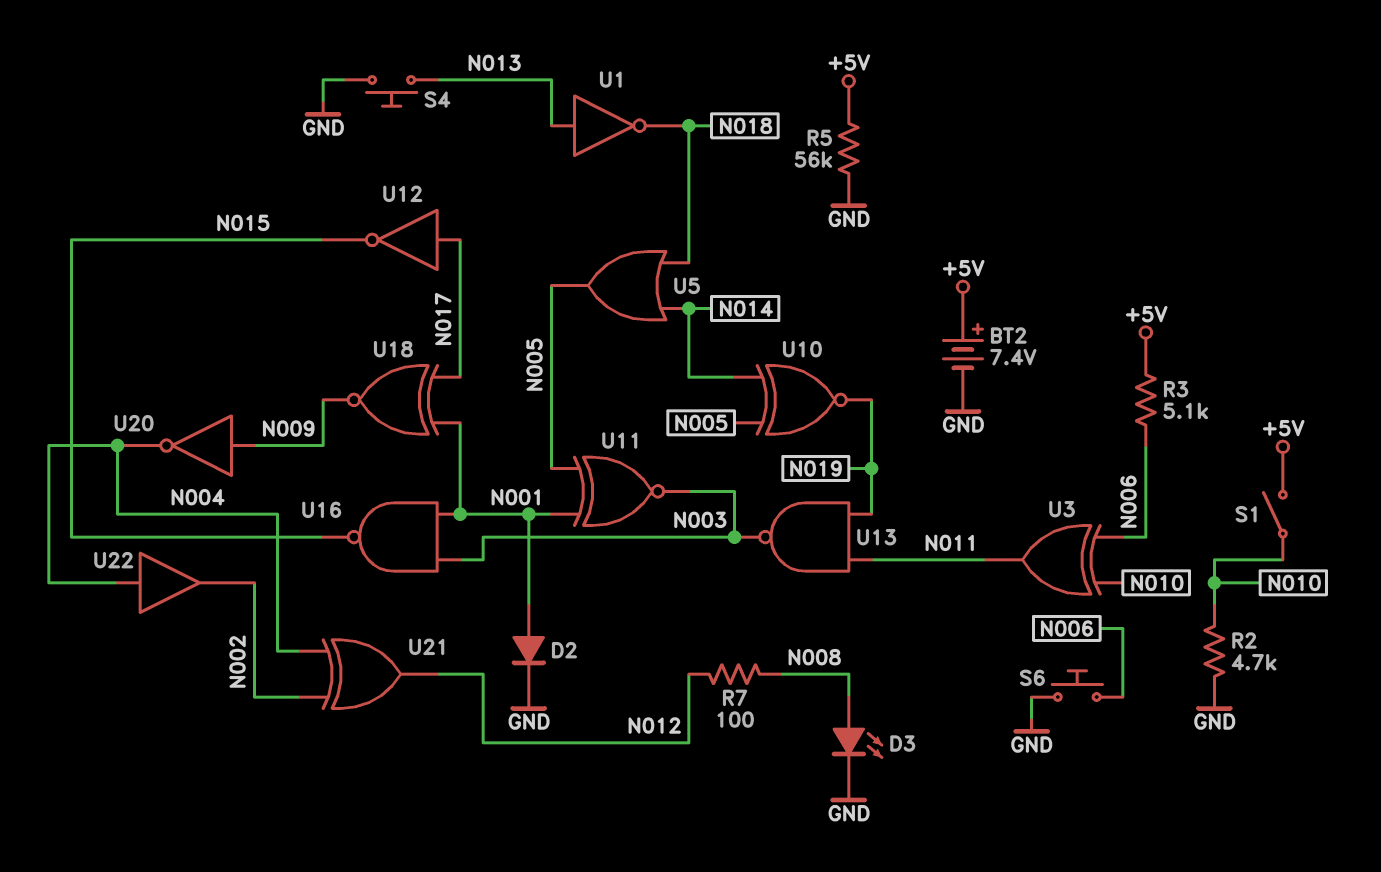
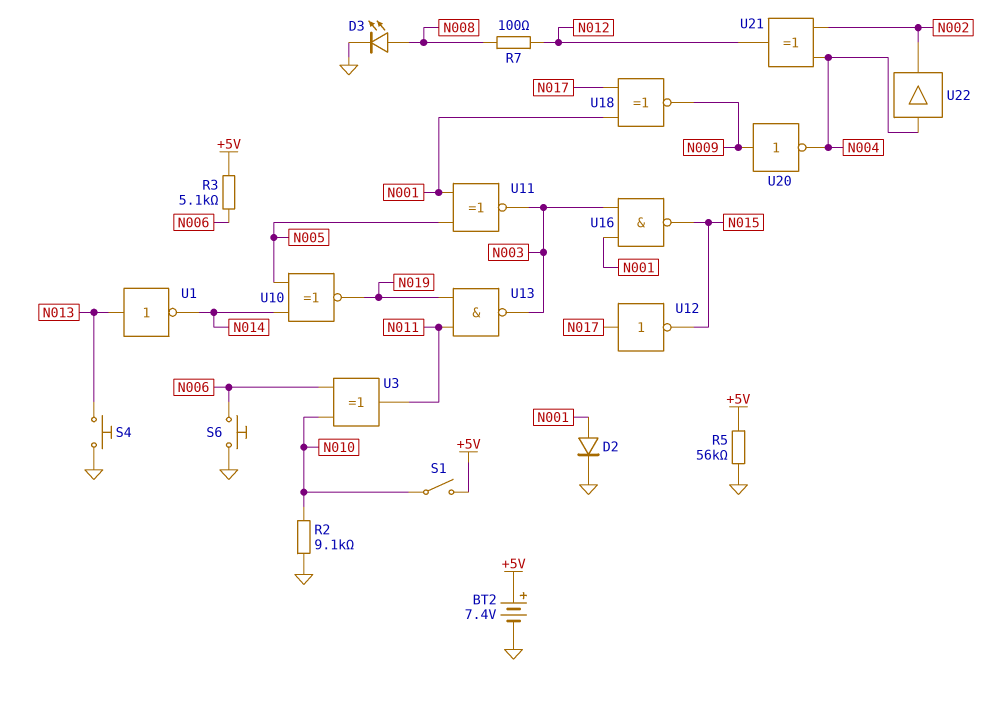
R2: 4.7k (GND, N010) -> 9.1k (GND, N010)
U1: NOT (in N013, out N018) -> NOT (in N013, out N014)
U5: OR (in N014, in N018, out N005) -> none

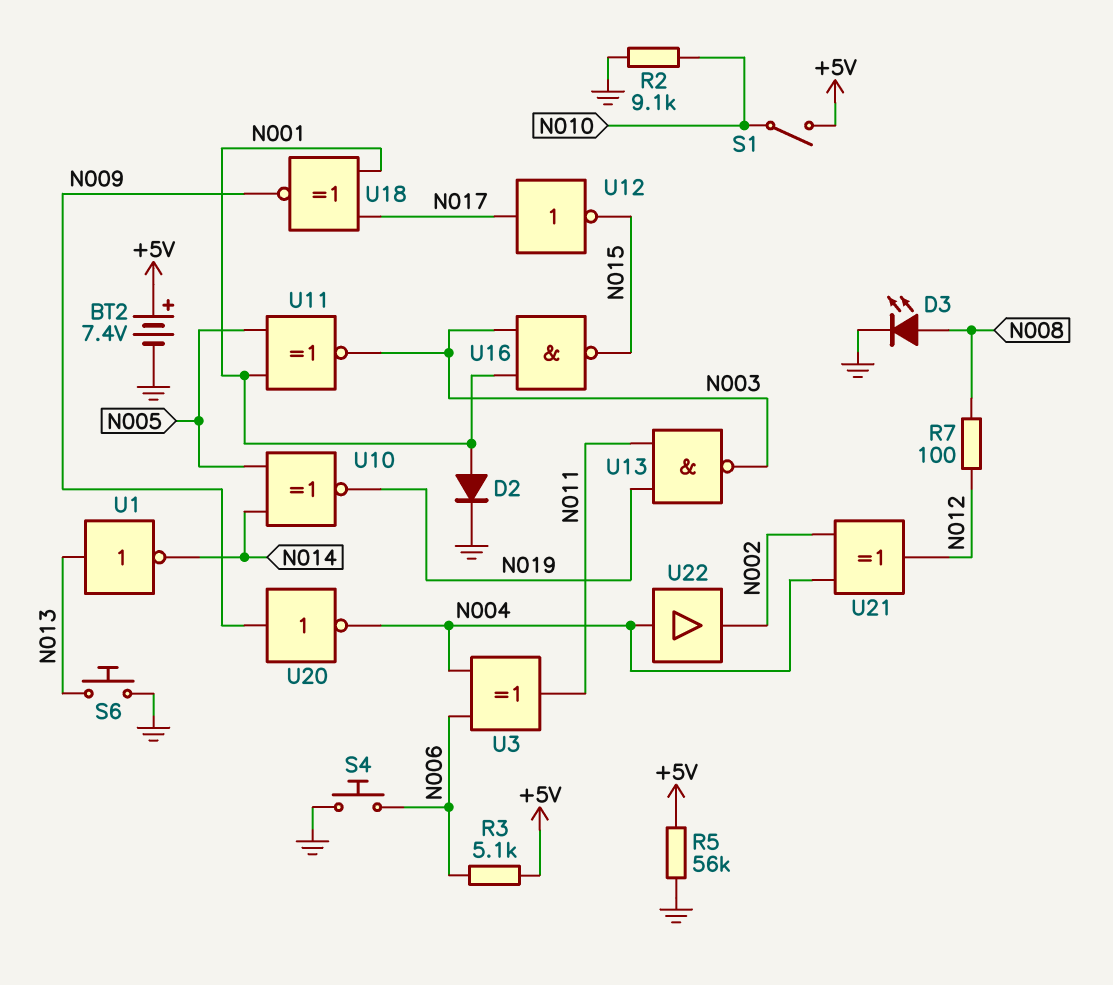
S4: button (GND, N013) -> button (GND, N006)
S6: button (GND, N006) -> button (GND, N013)
U3: XOR (in N006, in N010, out N011) -> XOR (in N004, in N006, out N011)

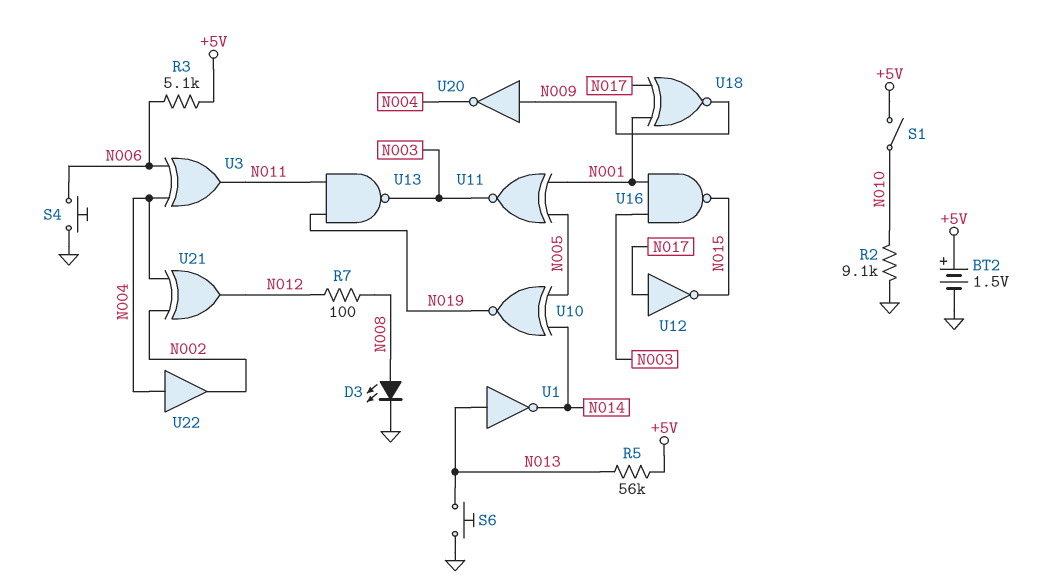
BT2: 7.4V (plus +5V, minus GND) -> 1.5V (plus +5V, minus GND)
D2: diode (A N001, K GND) -> none
R5: 56k (+5V, GND) -> 56k (+5V, N013)

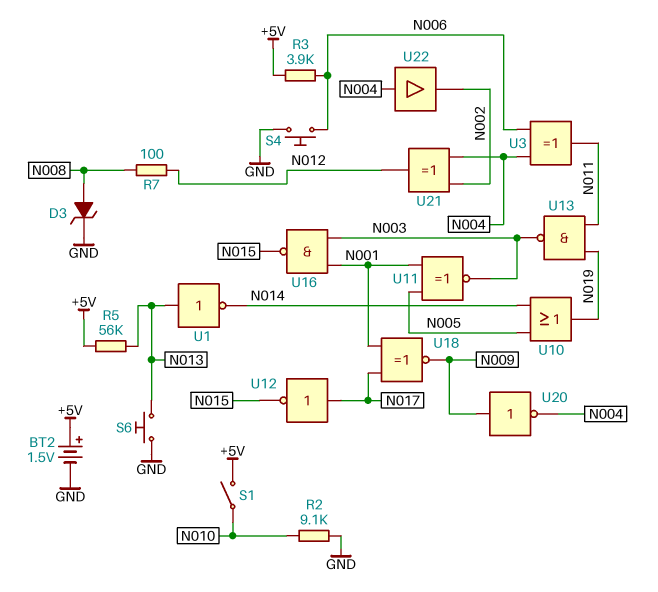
D3: LED (A N008, K GND) -> zener (A N008, K GND)
R3: 5.1k (+5V, N006) -> 3.9k (+5V, N006)
U10: XNOR (in N005, in N014, out N019) -> OR (in N005, in N014, out N019)

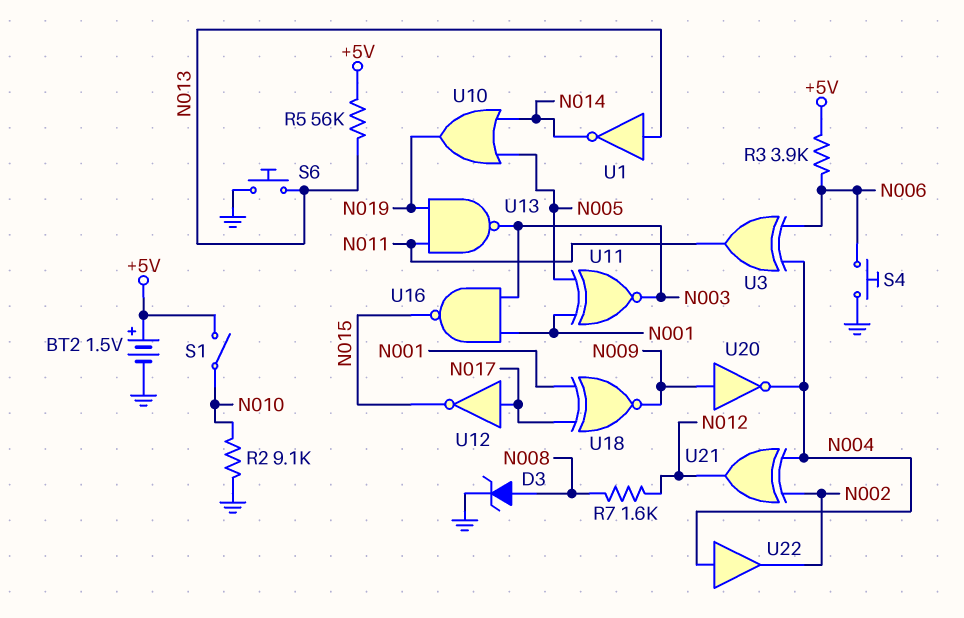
R7: 100 (N008, N012) -> 1.6k (N008, N012)

